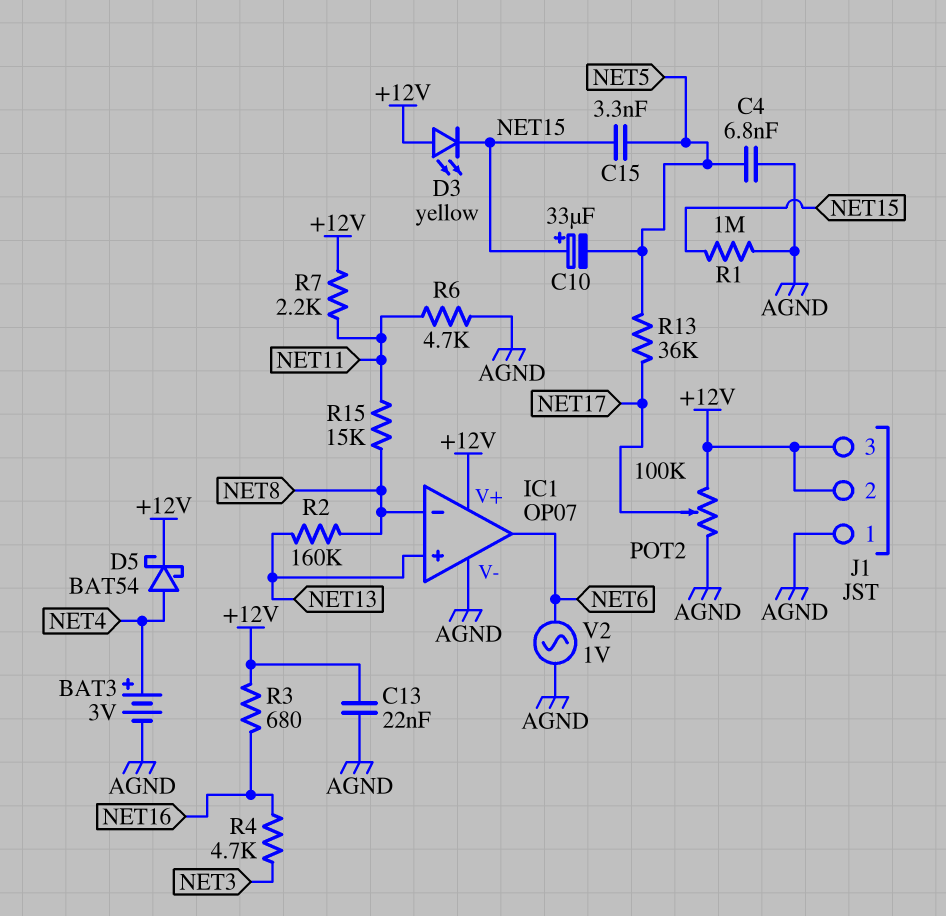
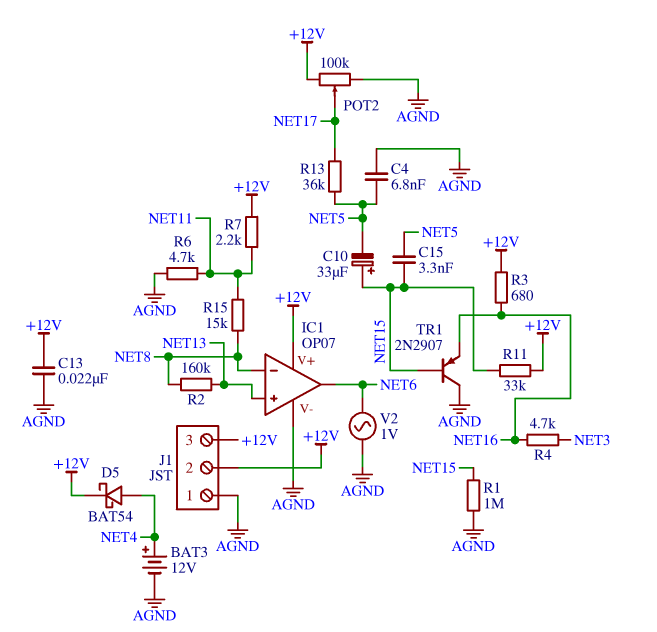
BAT3: 3V (plus NET4, minus AGND) -> 12V (plus NET4, minus AGND)
D3: LED yellow (A +12V, K NET15) -> none
R11: none -> 33k (+12V, NET15)
TR1: none -> PNP 2N2907 (B NET15, C AGND, E NET16)

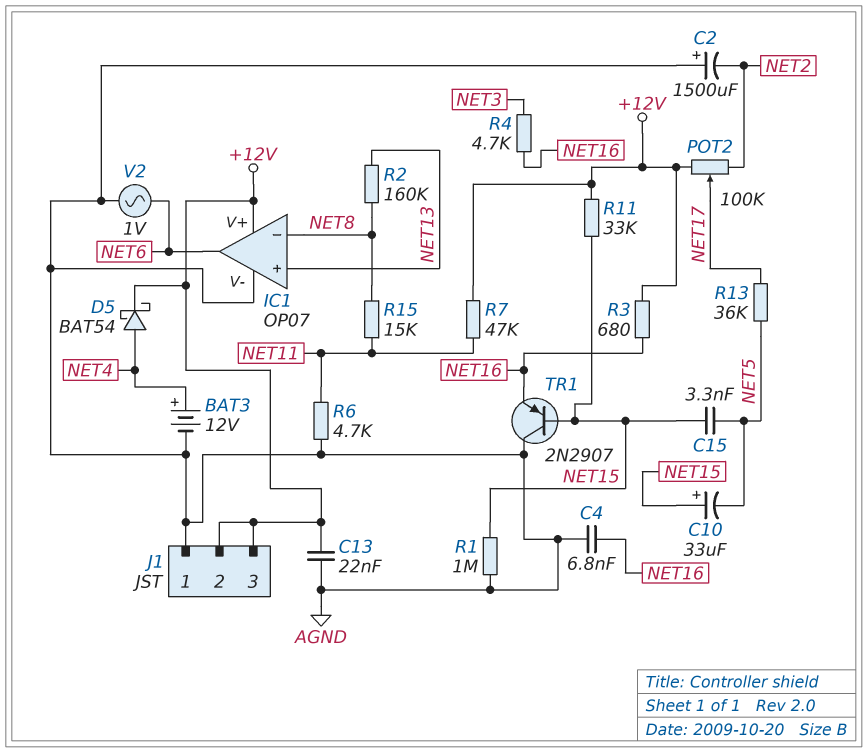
C2: none -> 1500uF (plus AGND, minus NET2)
C4: 6.8nF (AGND, NET5) -> 6.8nF (AGND, NET16)
POT2: 100k (+12V, AGND, wiper NET17) -> 100k (+12V, NET2, wiper NET17)
R7: 2.2k (+12V, NET11) -> 47k (+12V, NET11)

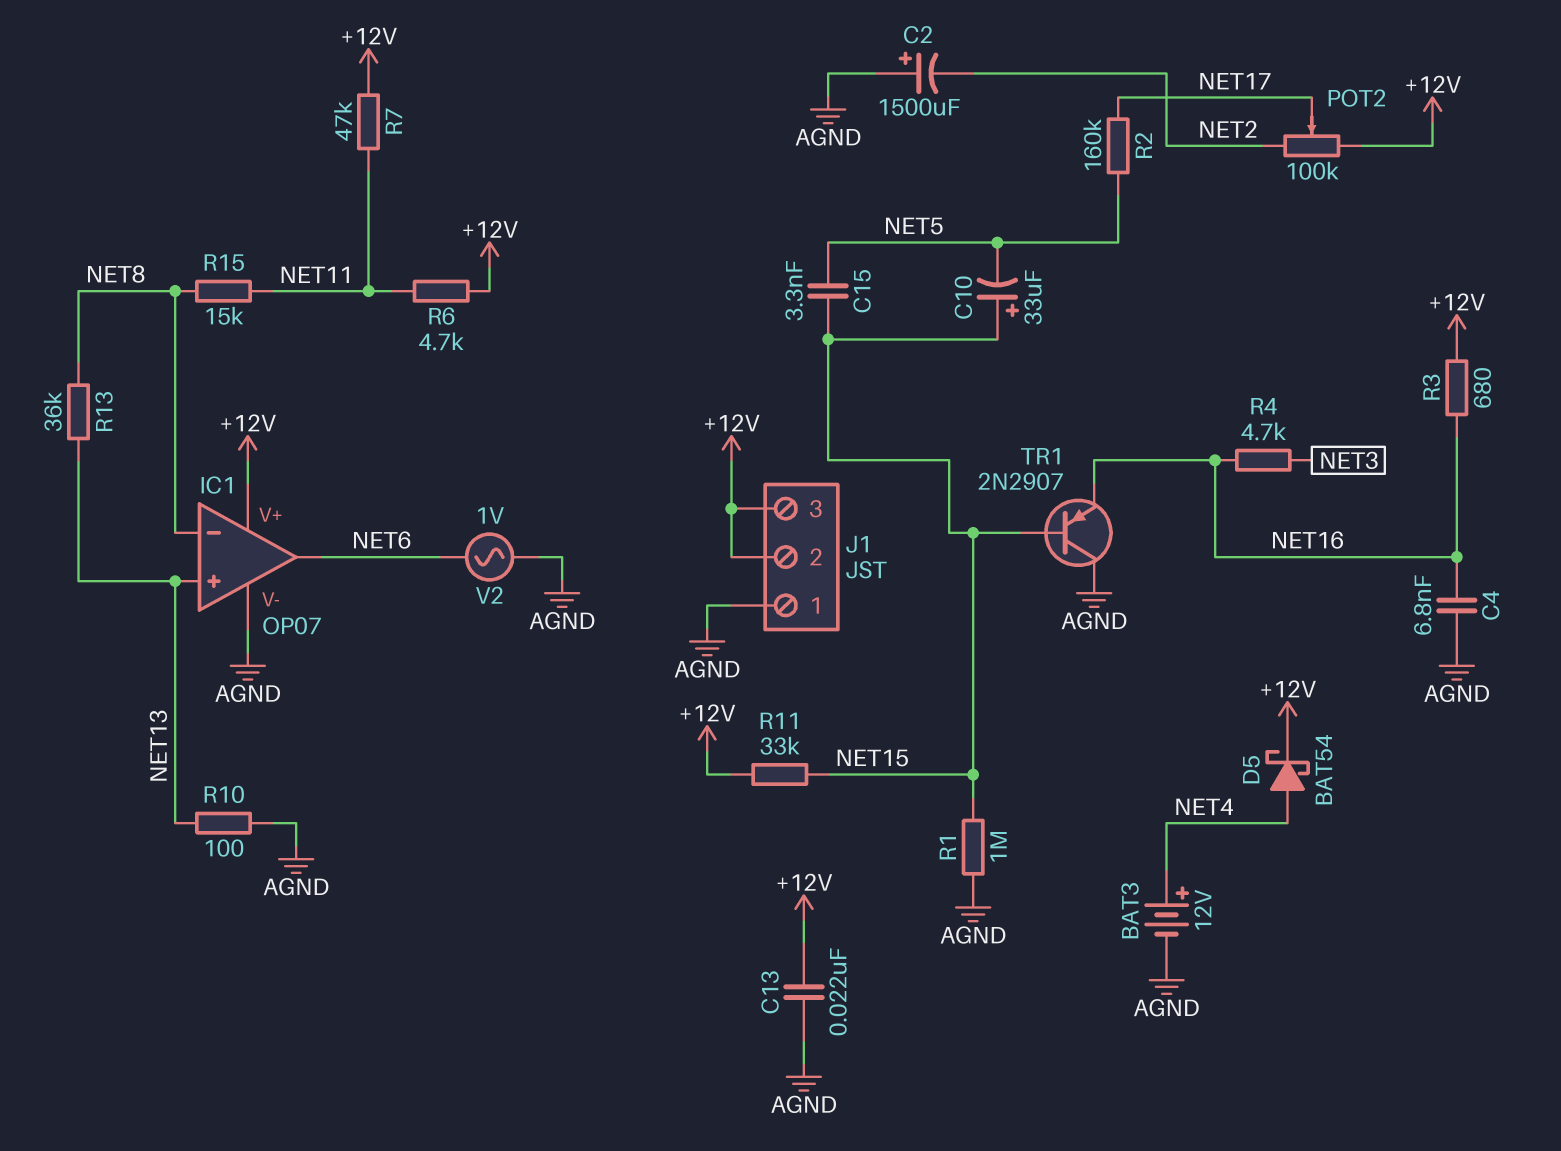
R2: 160k (NET8, NET13) -> 160k (NET5, NET17)
R6: 4.7k (AGND, NET11) -> 4.7k (+12V, NET11)
R10: none -> 100 (AGND, NET13)
R13: 36k (NET5, NET17) -> 36k (NET8, NET13)

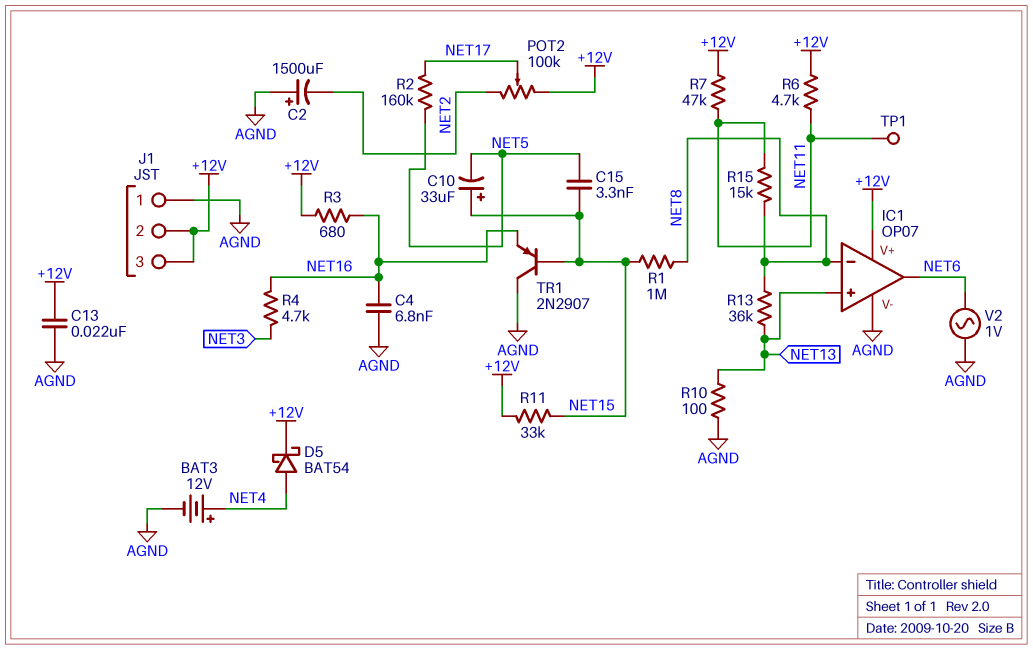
R1: 1M (AGND, NET15) -> 1M (NET8, NET15)
TP1: none -> test point (NET11)

